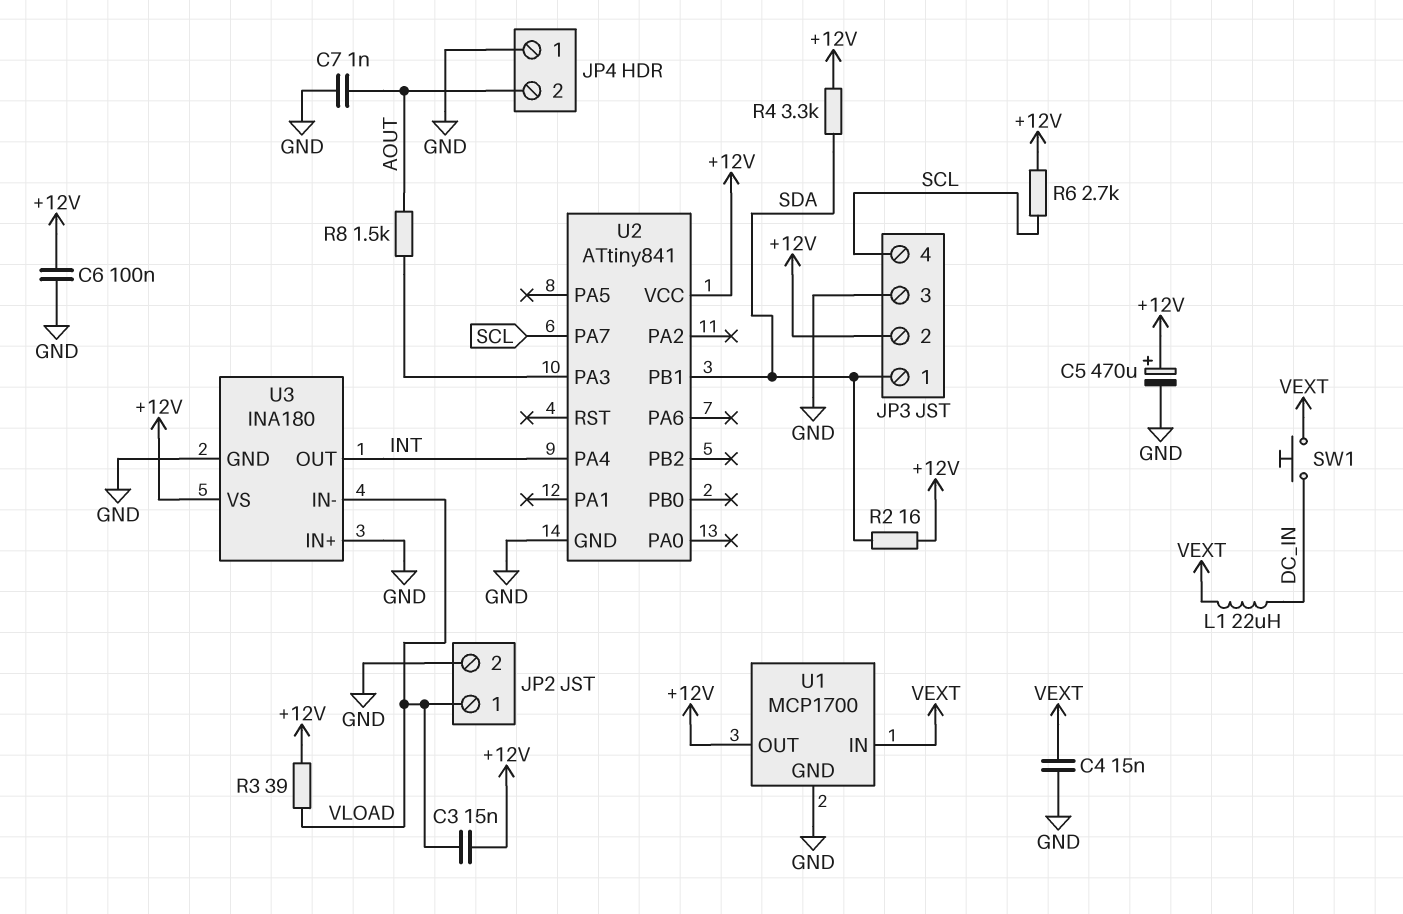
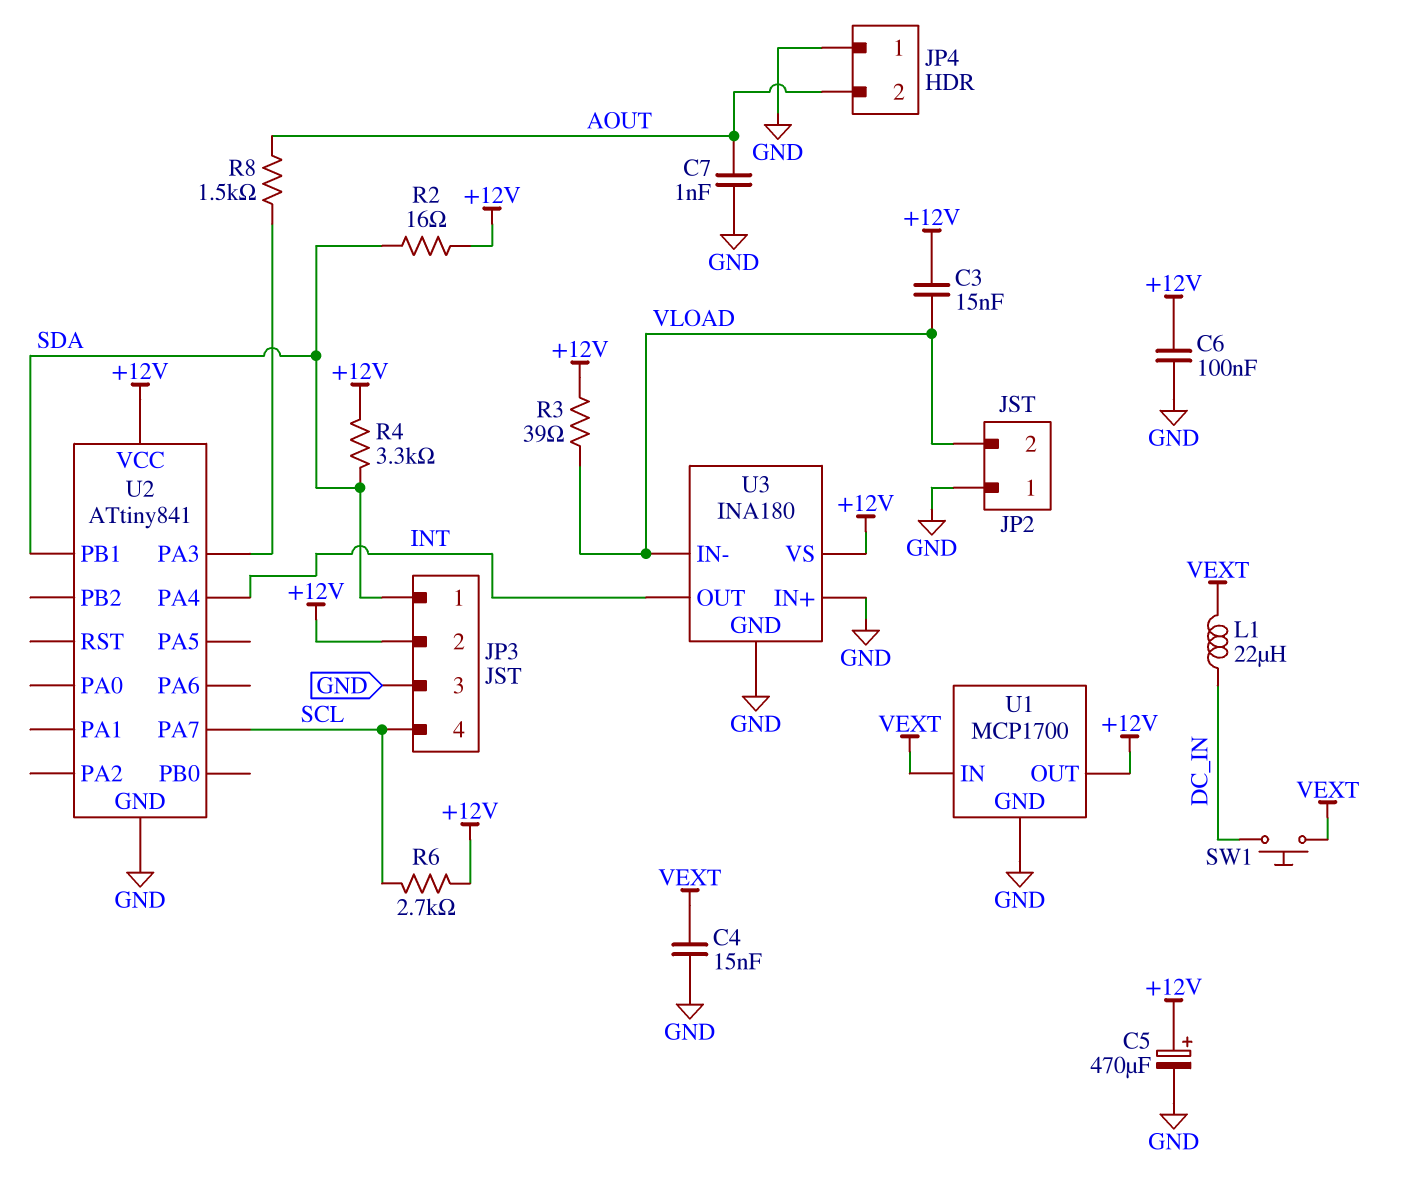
JP2 pin 1: VLOAD -> GND
JP2 pin 2: GND -> VLOAD

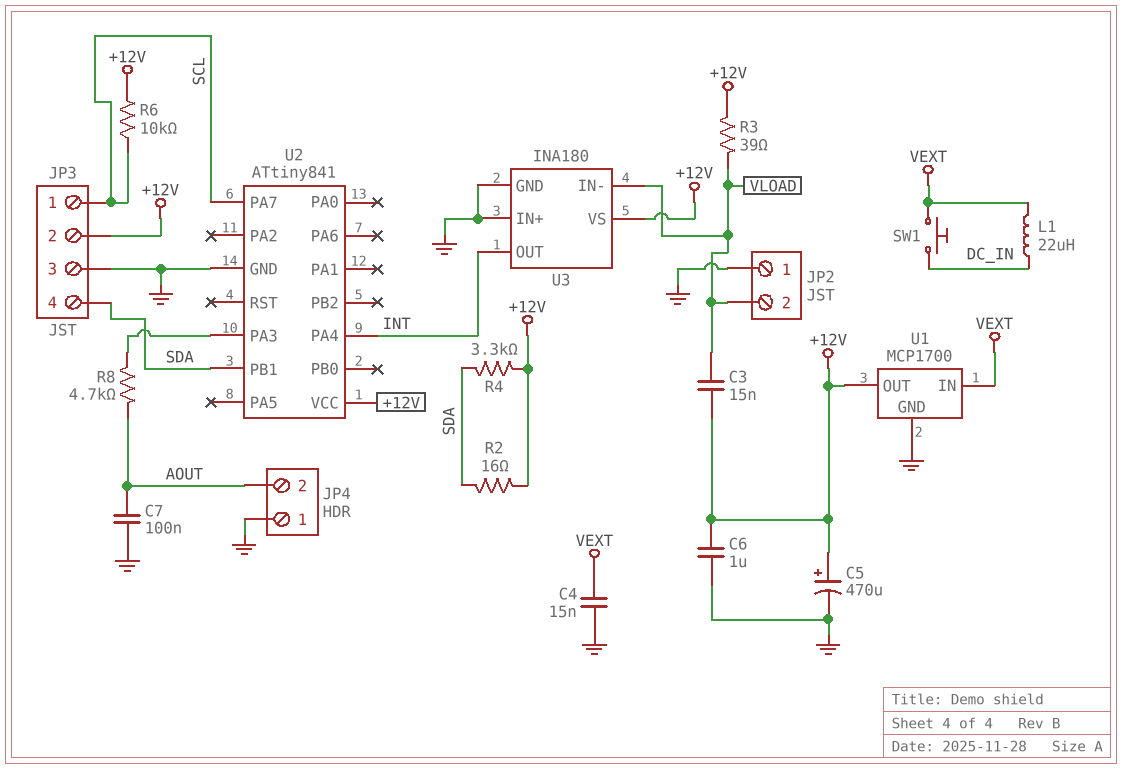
C6: 100nF (+12V, GND) -> 1uF (+12V, GND)
C7: 1nF (AOUT, GND) -> 100nF (AOUT, GND)
JP3 pin 1: SDA -> SCL
JP3 pin 4: SCL -> SDA
R6: 2.7k (+12V, SCL) -> 10k (+12V, SCL)
R8: 1.5k (AOUT, U2/PA3) -> 4.7k (AOUT, U2/PA3)

